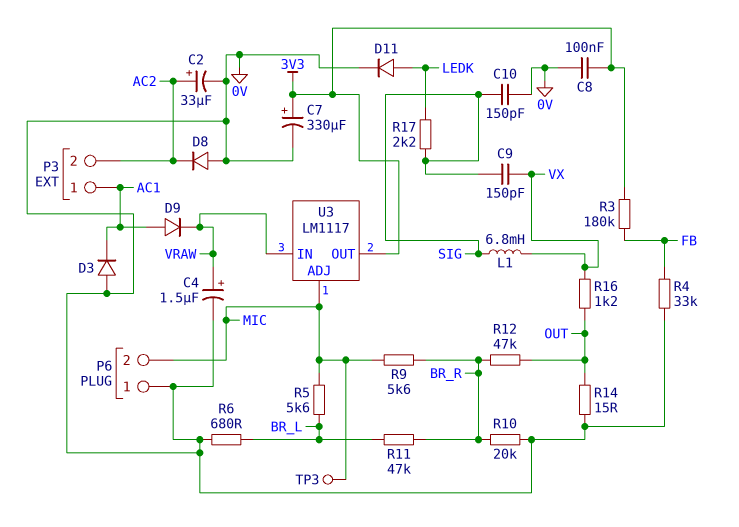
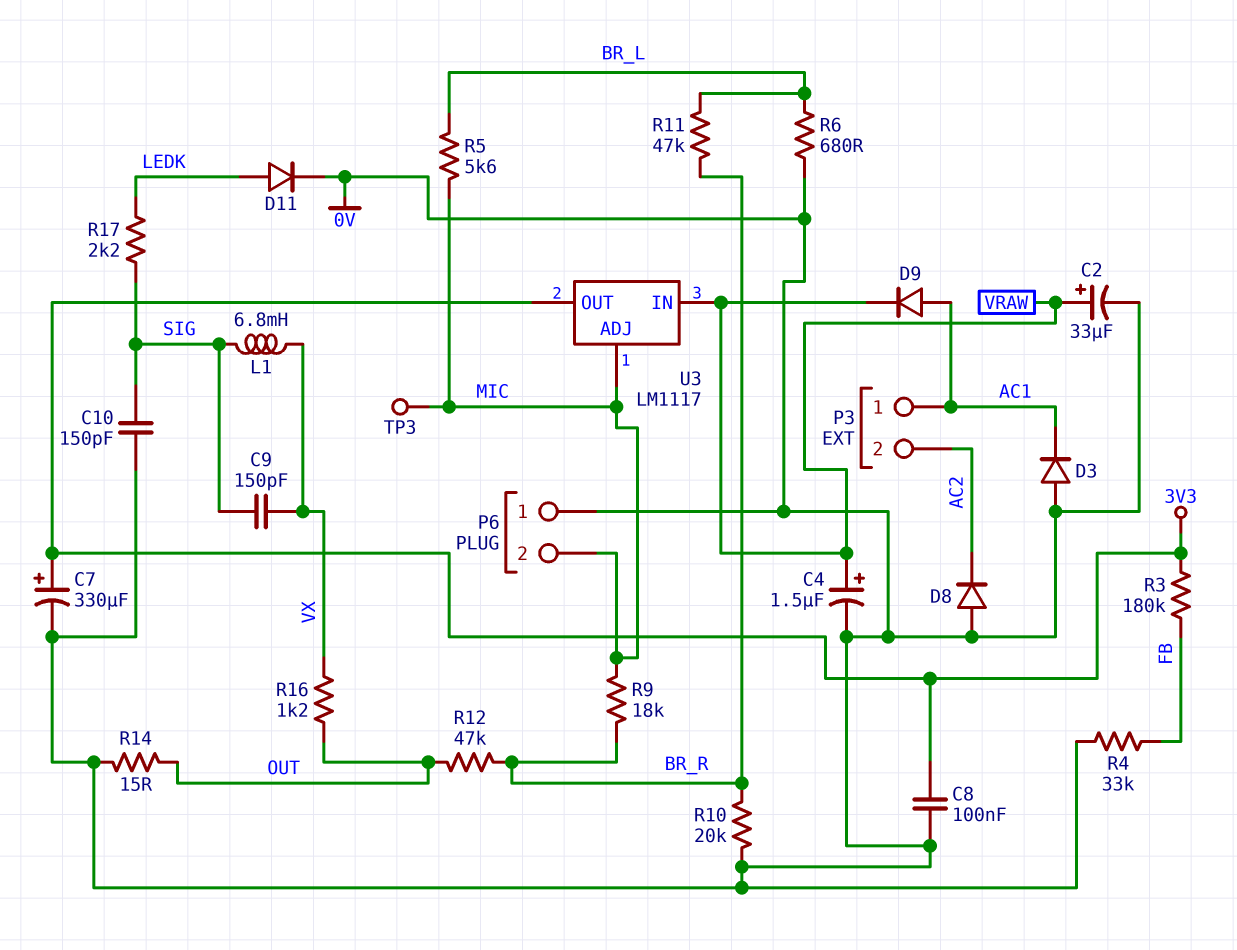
C2: 33uF (plus AC2, minus 0V) -> 33uF (plus VRAW, minus 0V)
R9: 5.6k (BR_R, MIC) -> 18k (BR_R, MIC)

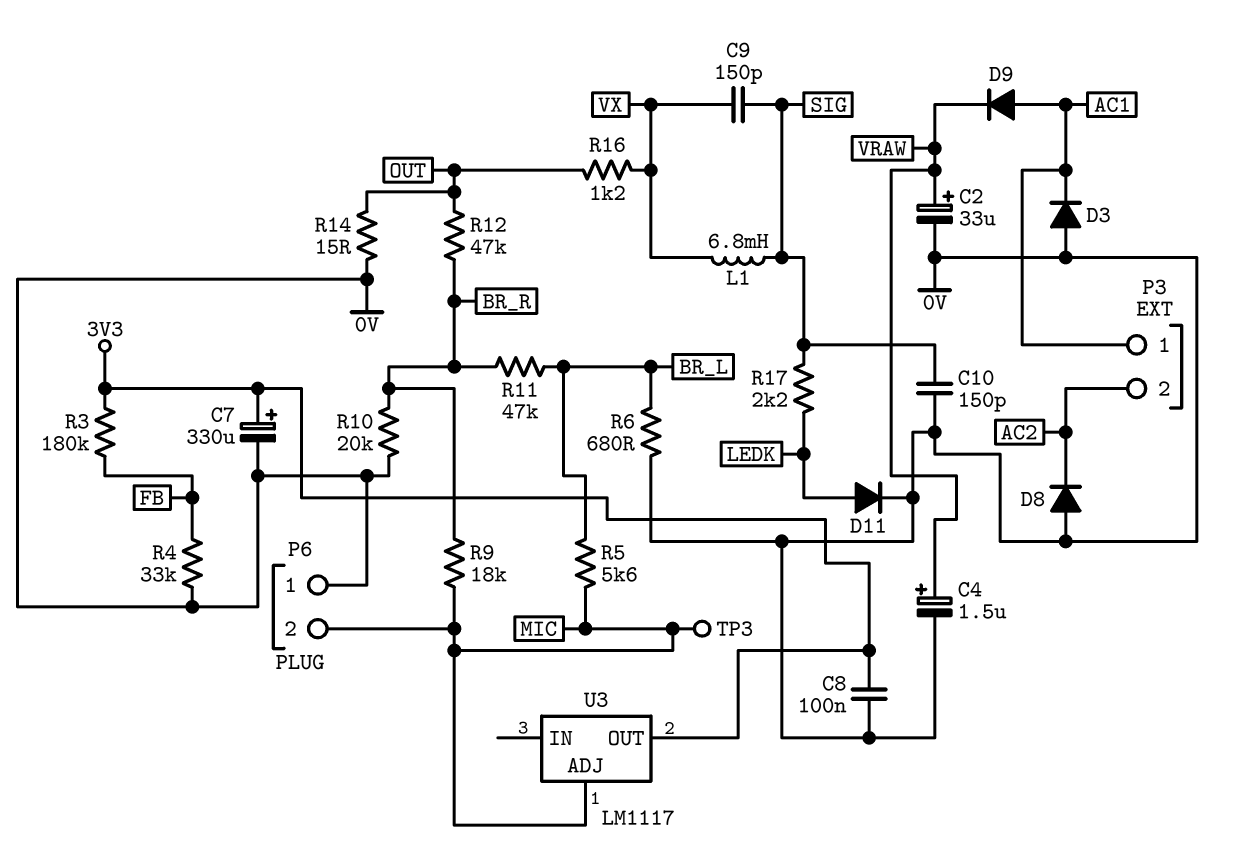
U3 pin IN: VRAW -> none

